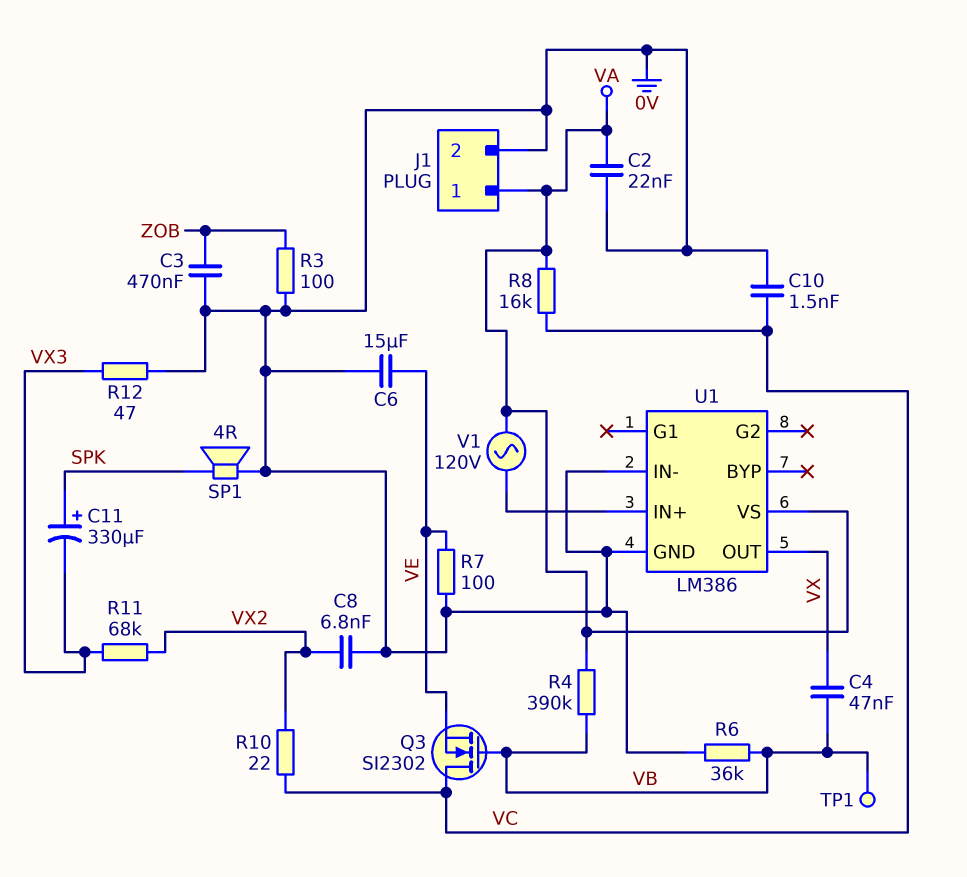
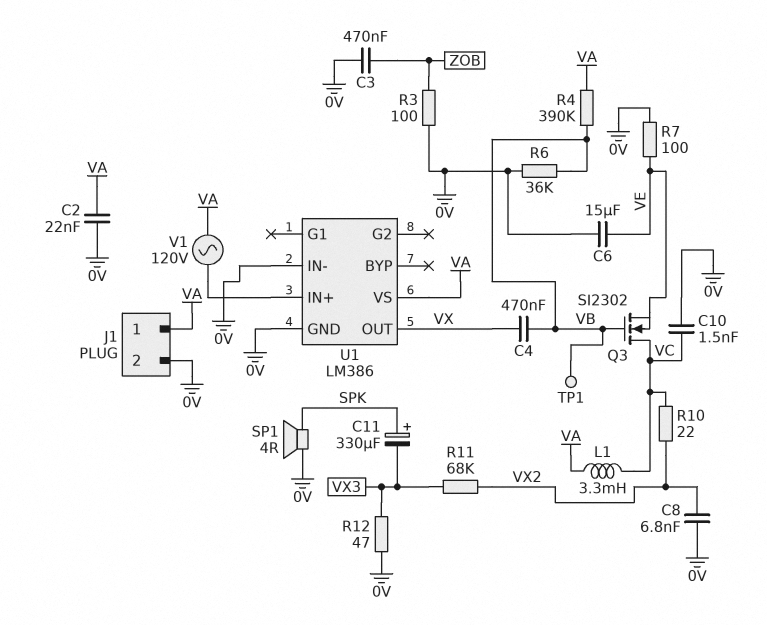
C4: 47nF (VB, VX) -> 470nF (VB, VX)
L1: none -> 3.3mH (VA, VC)
R8: 16k (VA, VC) -> none

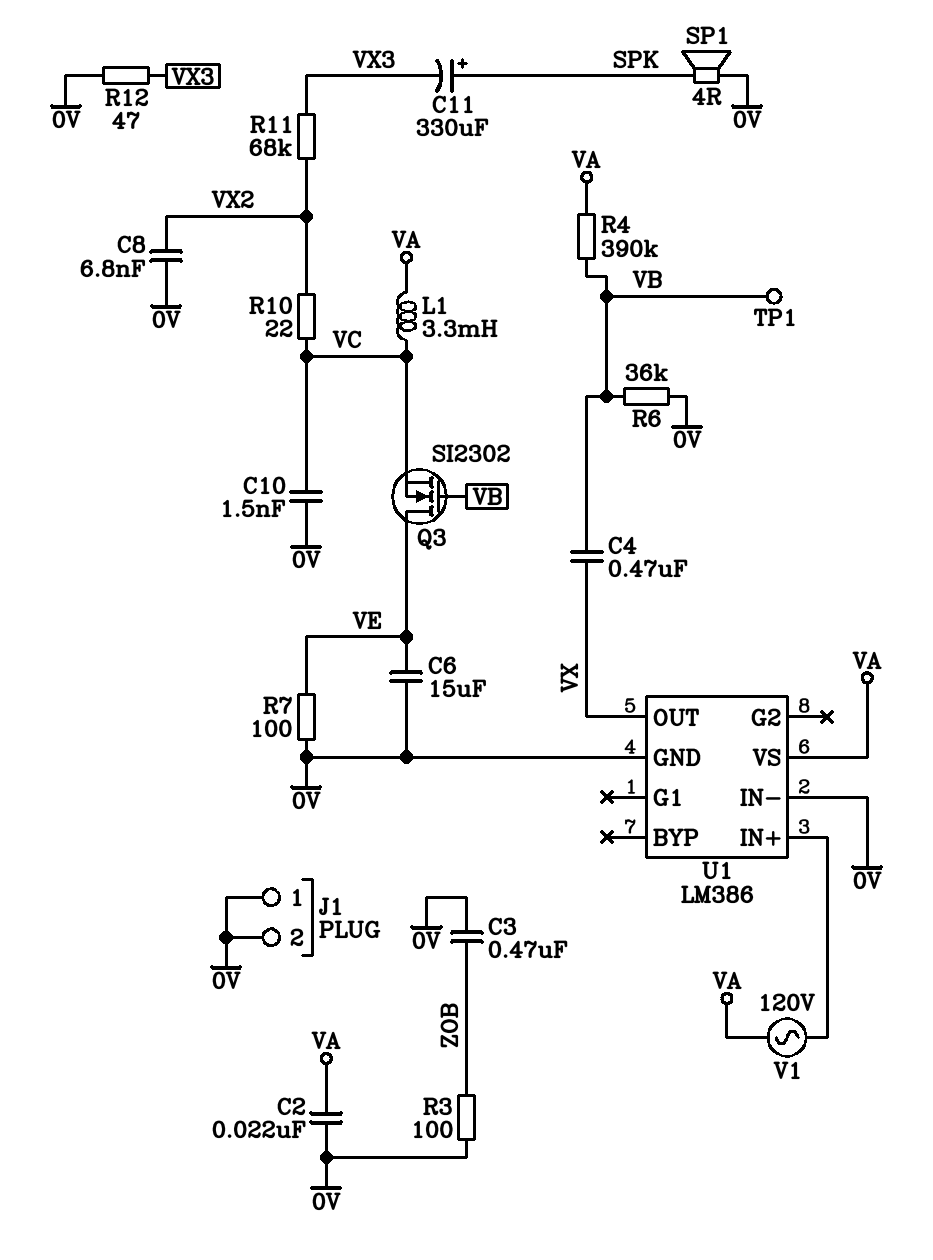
J1 pin 1: VA -> 0V
Q3: NMOS SI2302 (G VB, D VC, S VE) -> NMOS SI2302 (G VB, D VE, S VC)

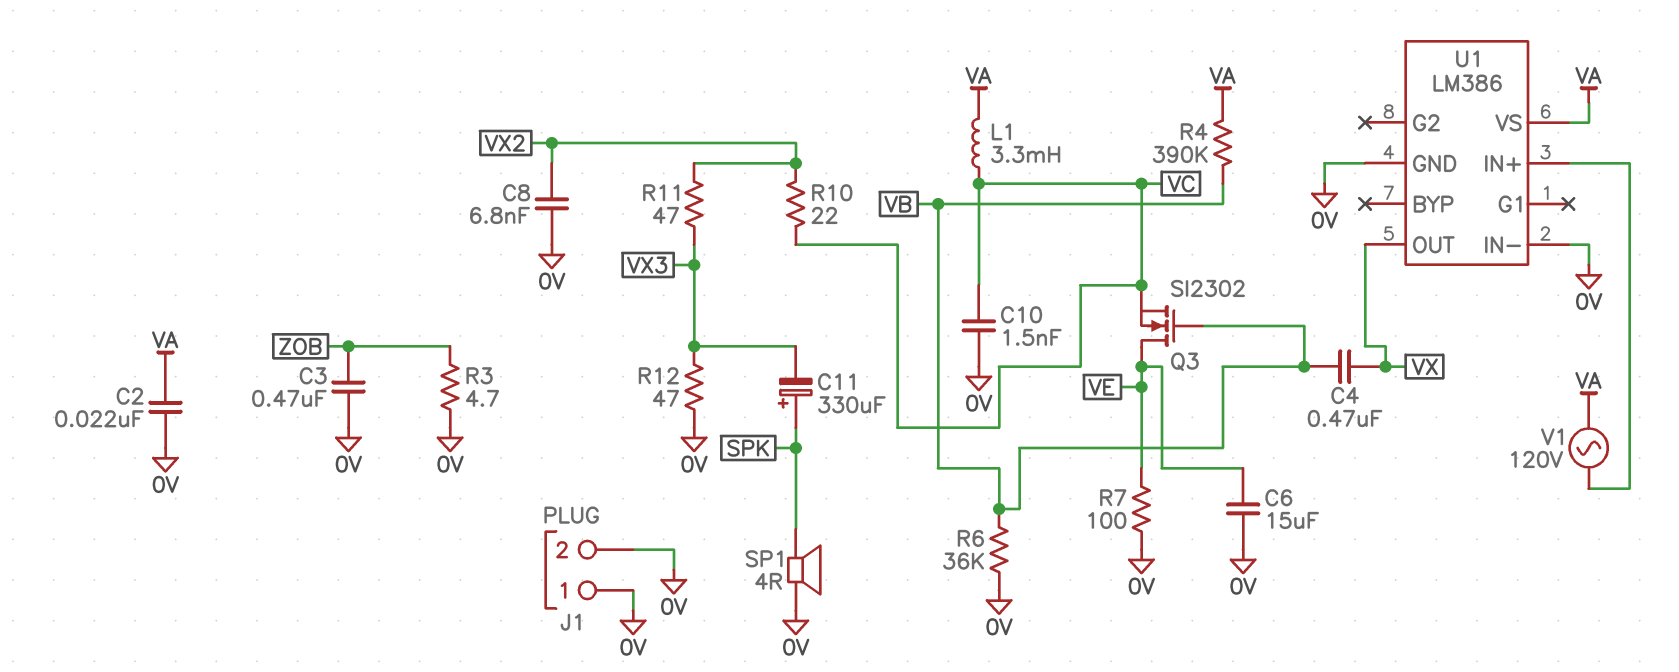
R3: 100 (0V, ZOB) -> 4.7 (0V, ZOB)
R11: 68k (VX2, VX3) -> 47 (VX2, VX3)
TP1: test point (VB) -> none

